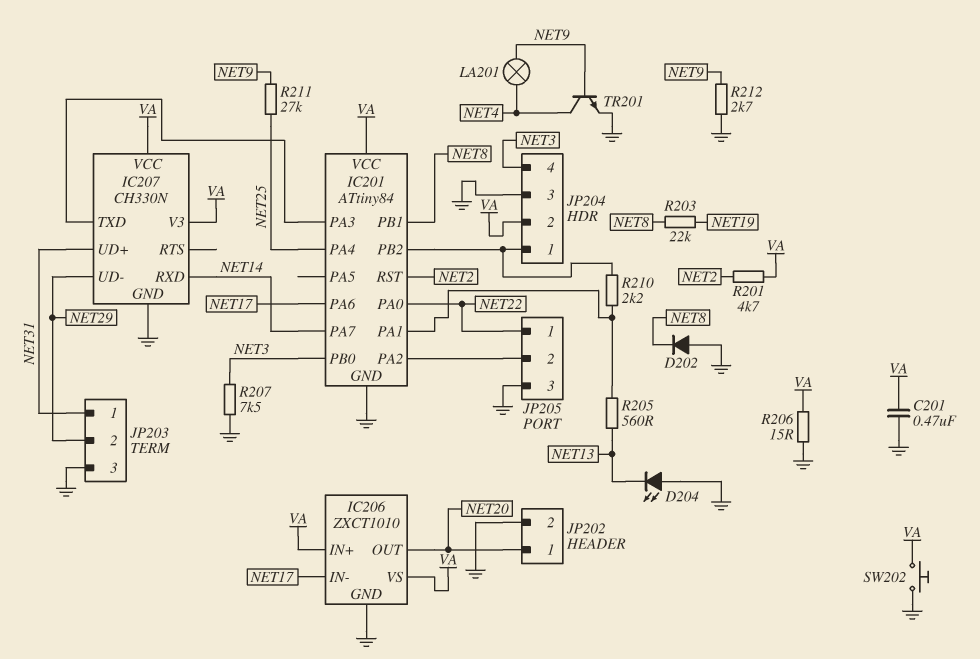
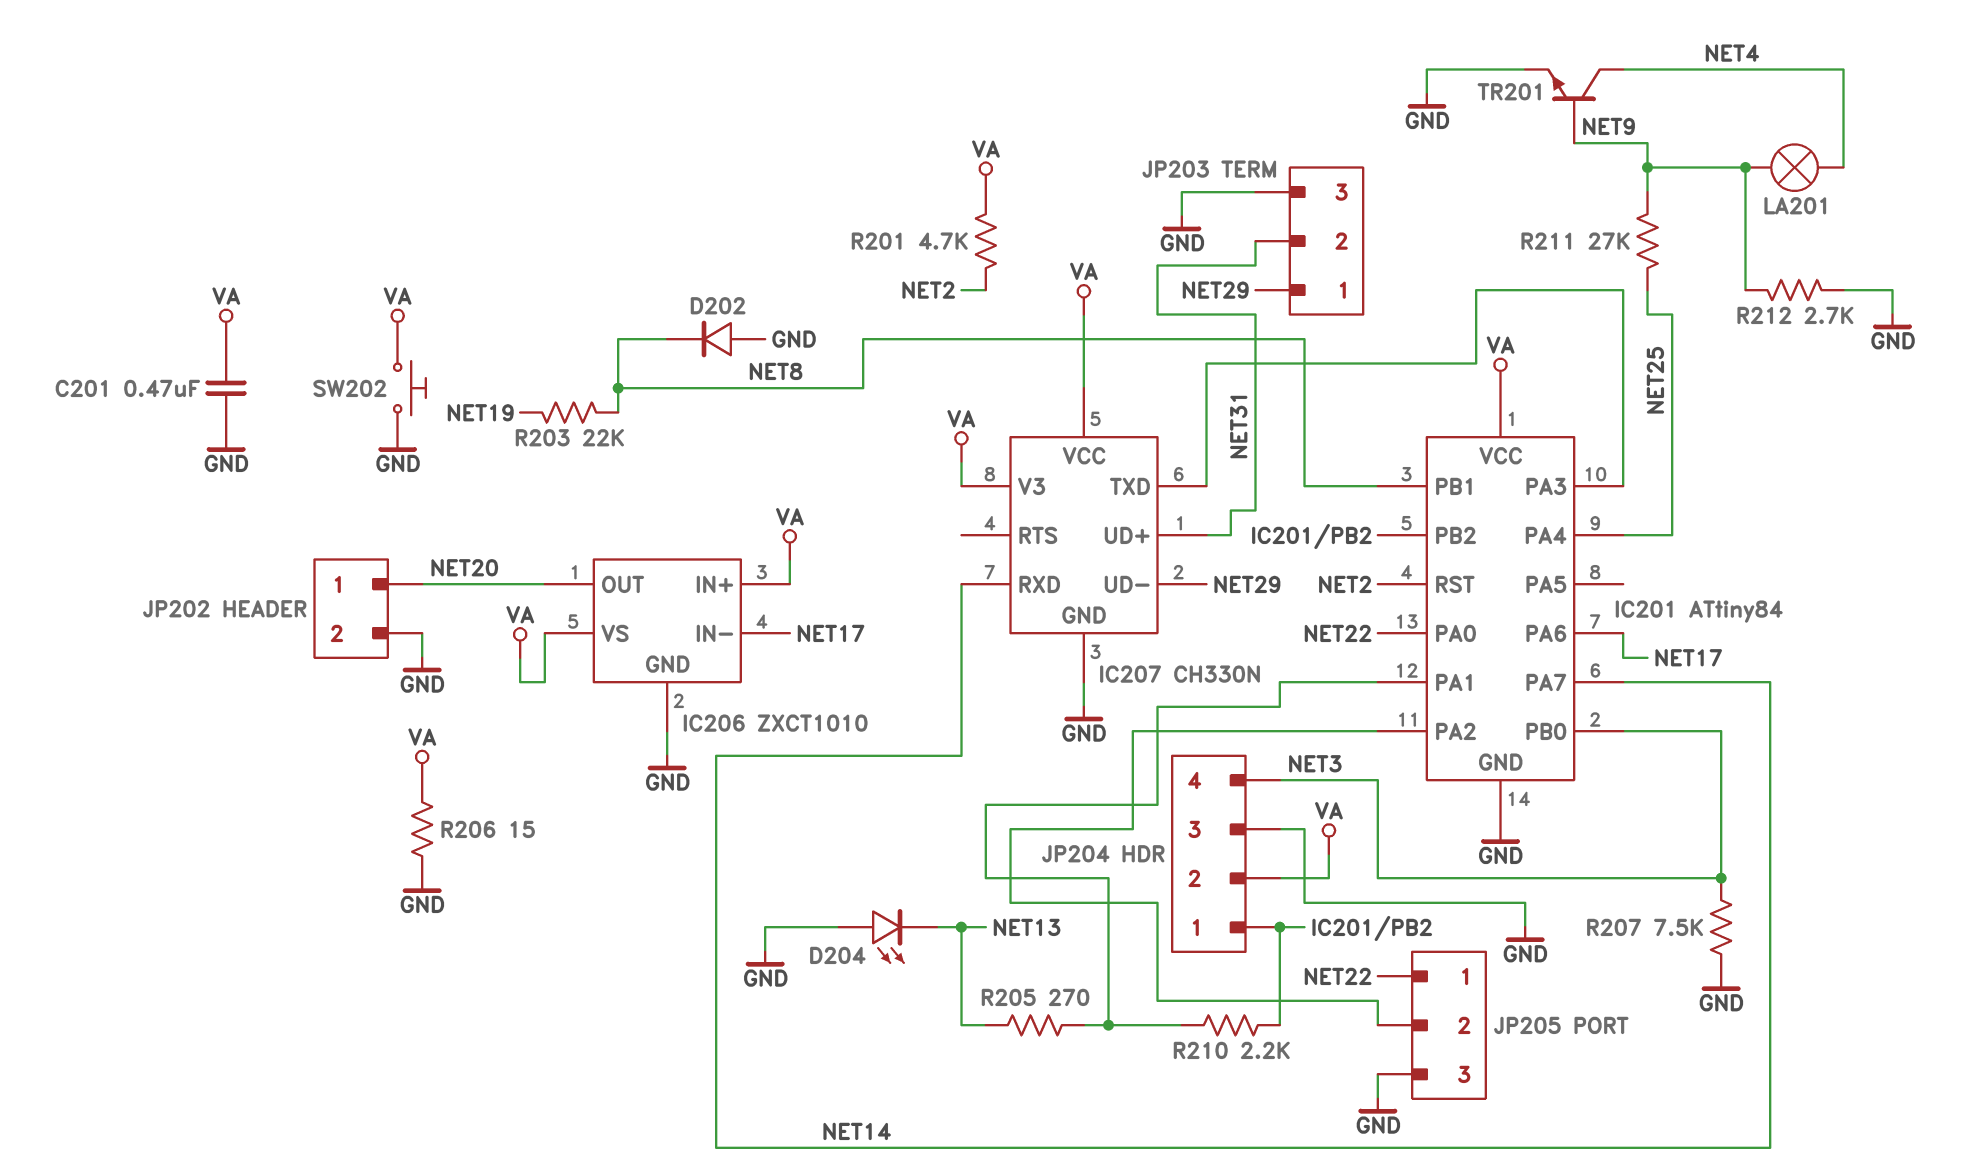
JP203 pin 1: NET31 -> NET29
JP203 pin 2: NET29 -> NET31
R205: 560 (IC201/PA1, NET13) -> 270 (IC201/PA1, NET13)

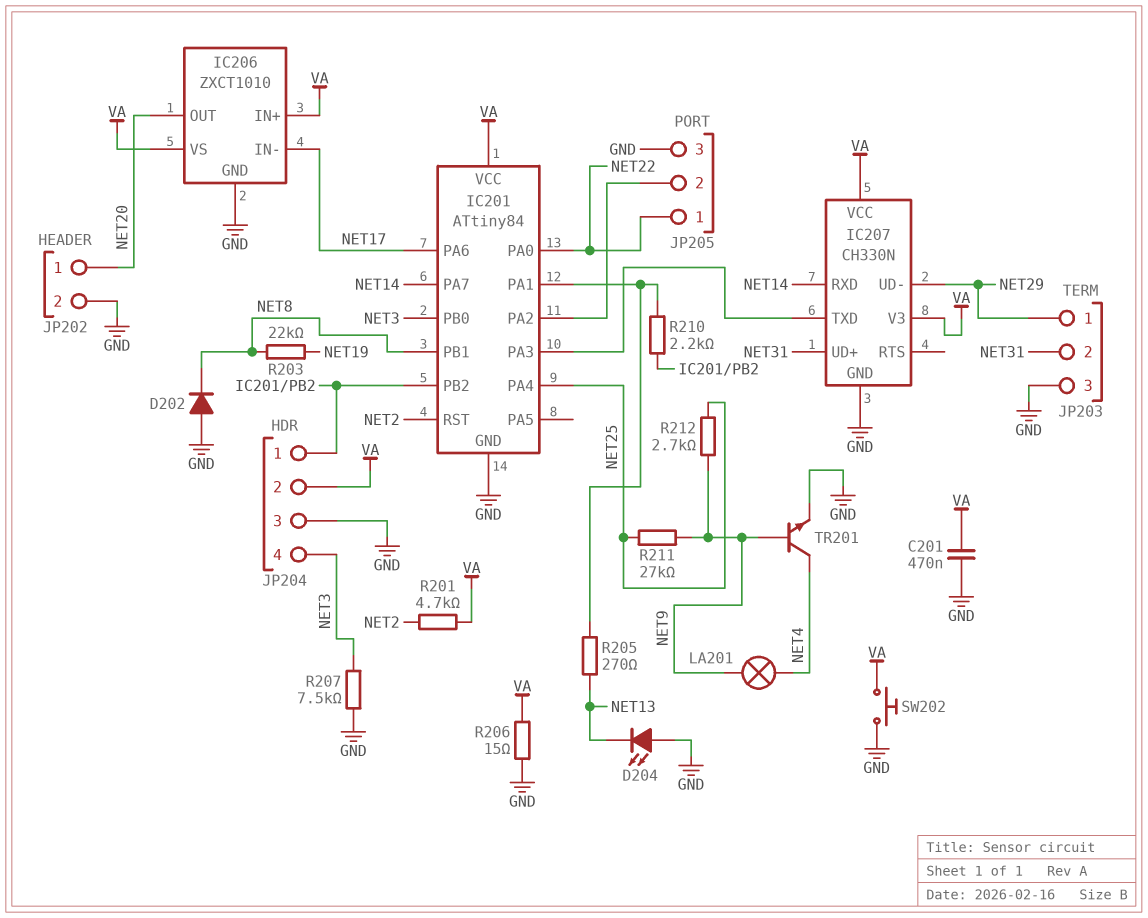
R212: 2.7k (GND, NET9) -> 2.7k (NET9, NET25)

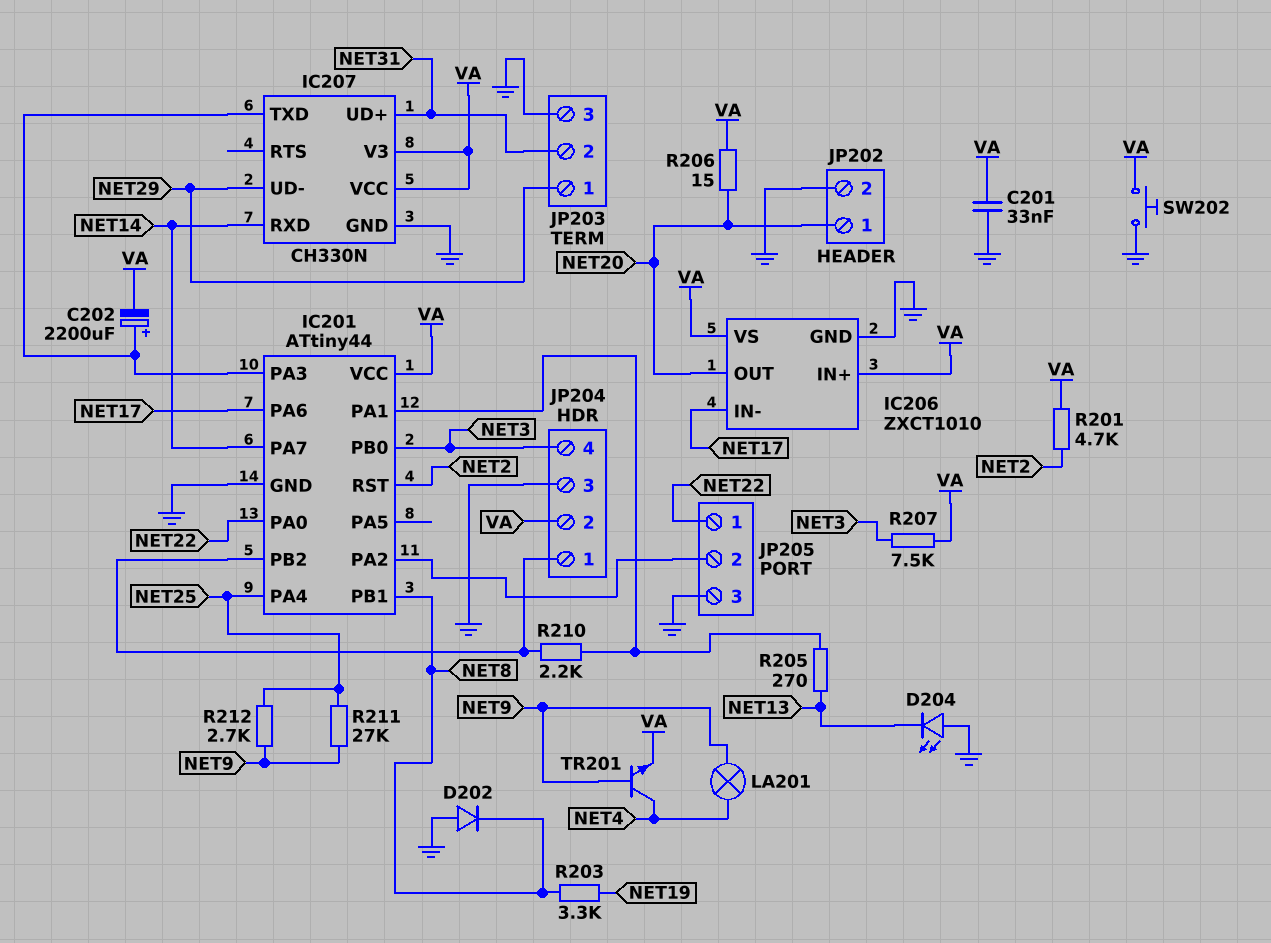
C201: 470nF (GND, VA) -> 33nF (GND, VA)
C202: none -> 2200uF (plus IC201/PA3, minus VA)
IC201: ATtiny84 -> ATtiny44
R203: 22k (NET8, NET19) -> 3.3k (NET8, NET19)
R206: 15 (GND, VA) -> 15 (NET20, VA)
R207: 7.5k (GND, NET3) -> 7.5k (NET3, VA)
TR201: NPN (B NET9, C NET4, E GND) -> NPN (B NET9, C NET4, E VA)

